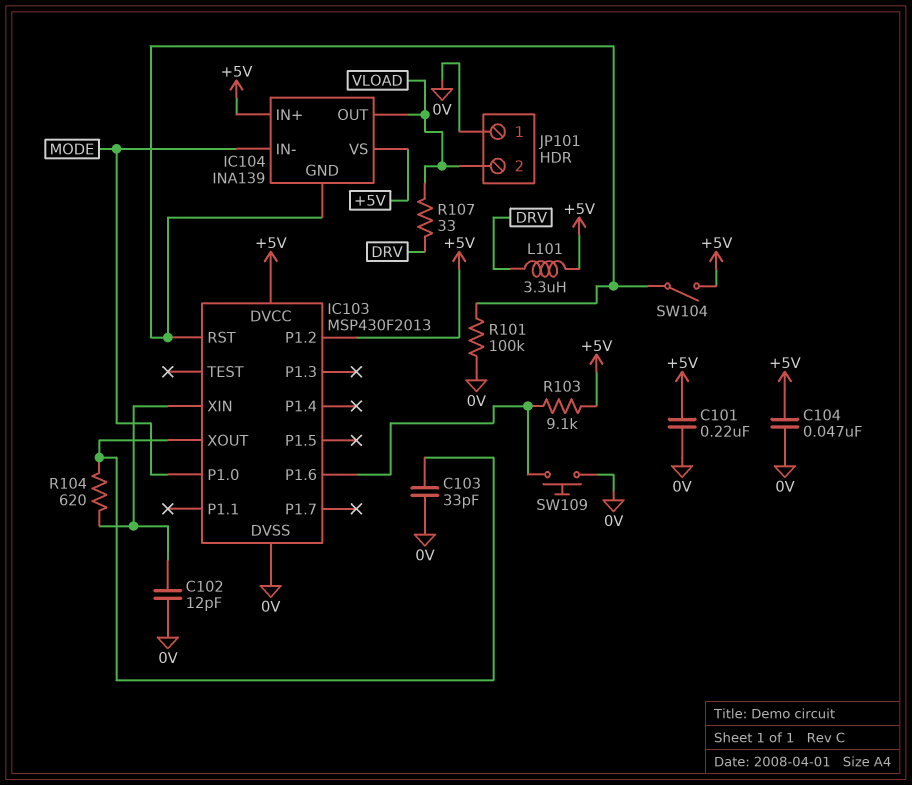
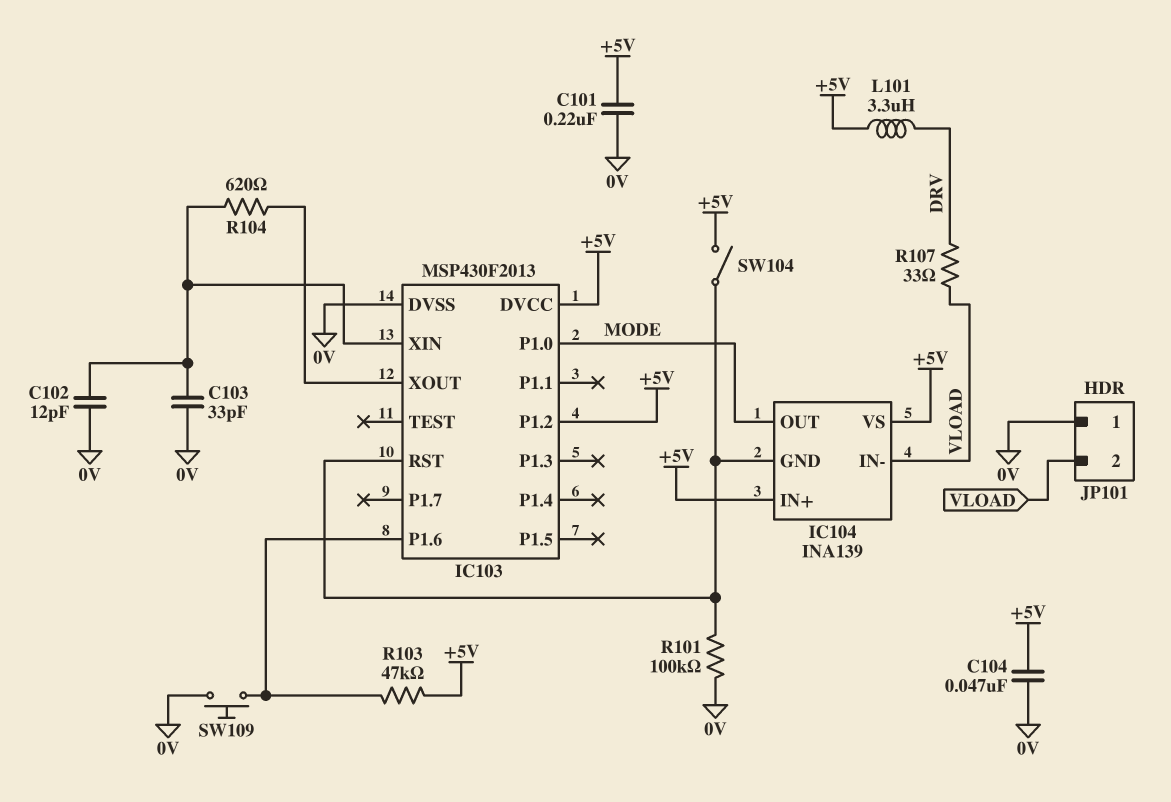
C103: 33pF (0V, IC103/XOUT) -> 33pF (0V, IC103/XIN)
IC104 pin IN-: MODE -> VLOAD
IC104 pin OUT: VLOAD -> MODE
R103: 9.1k (+5V, IC103/P1.6) -> 47k (+5V, IC103/P1.6)

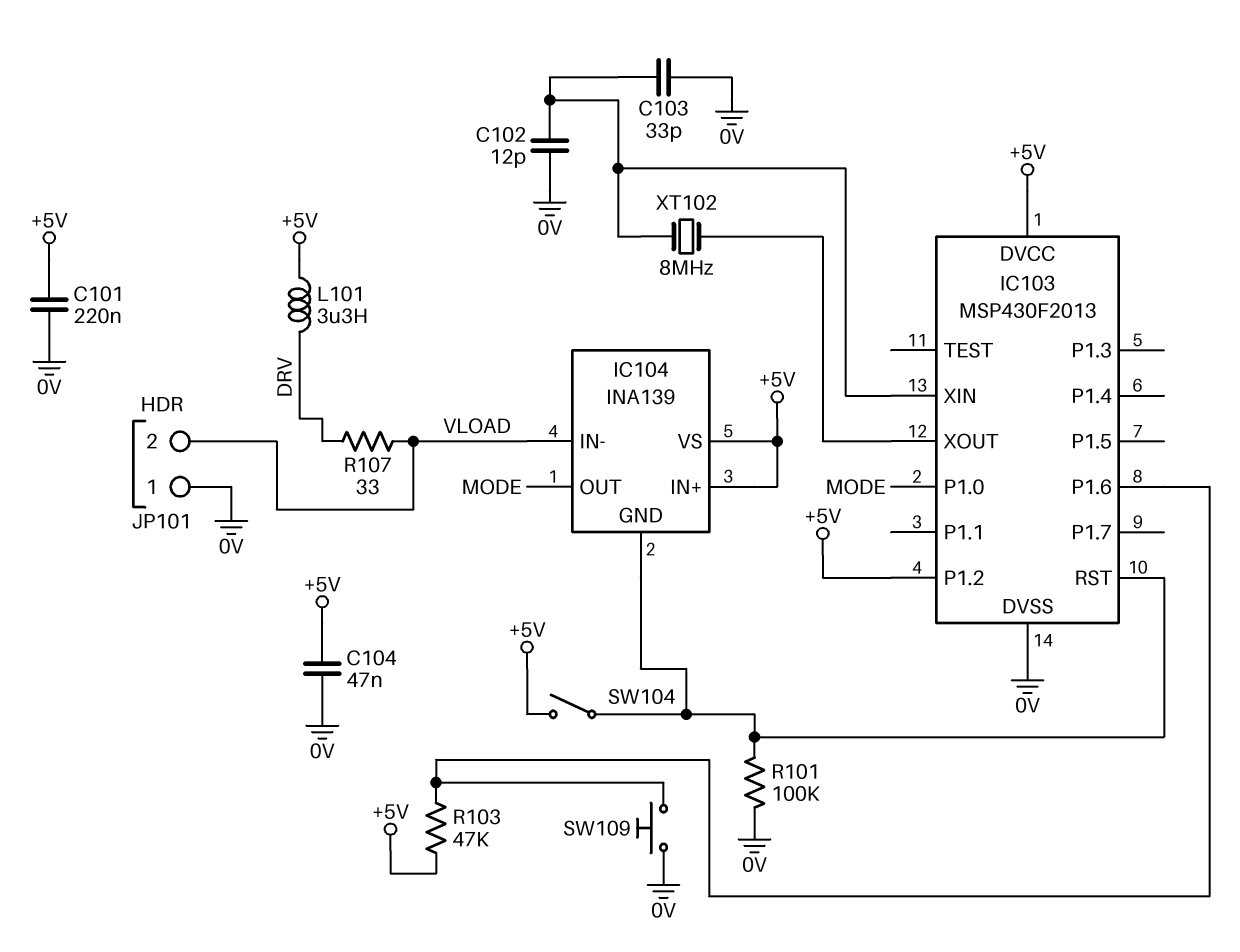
R104: 620 (IC103/XIN, IC103/XOUT) -> none
XT102: none -> 8MHz (IC103/XIN, IC103/XOUT)

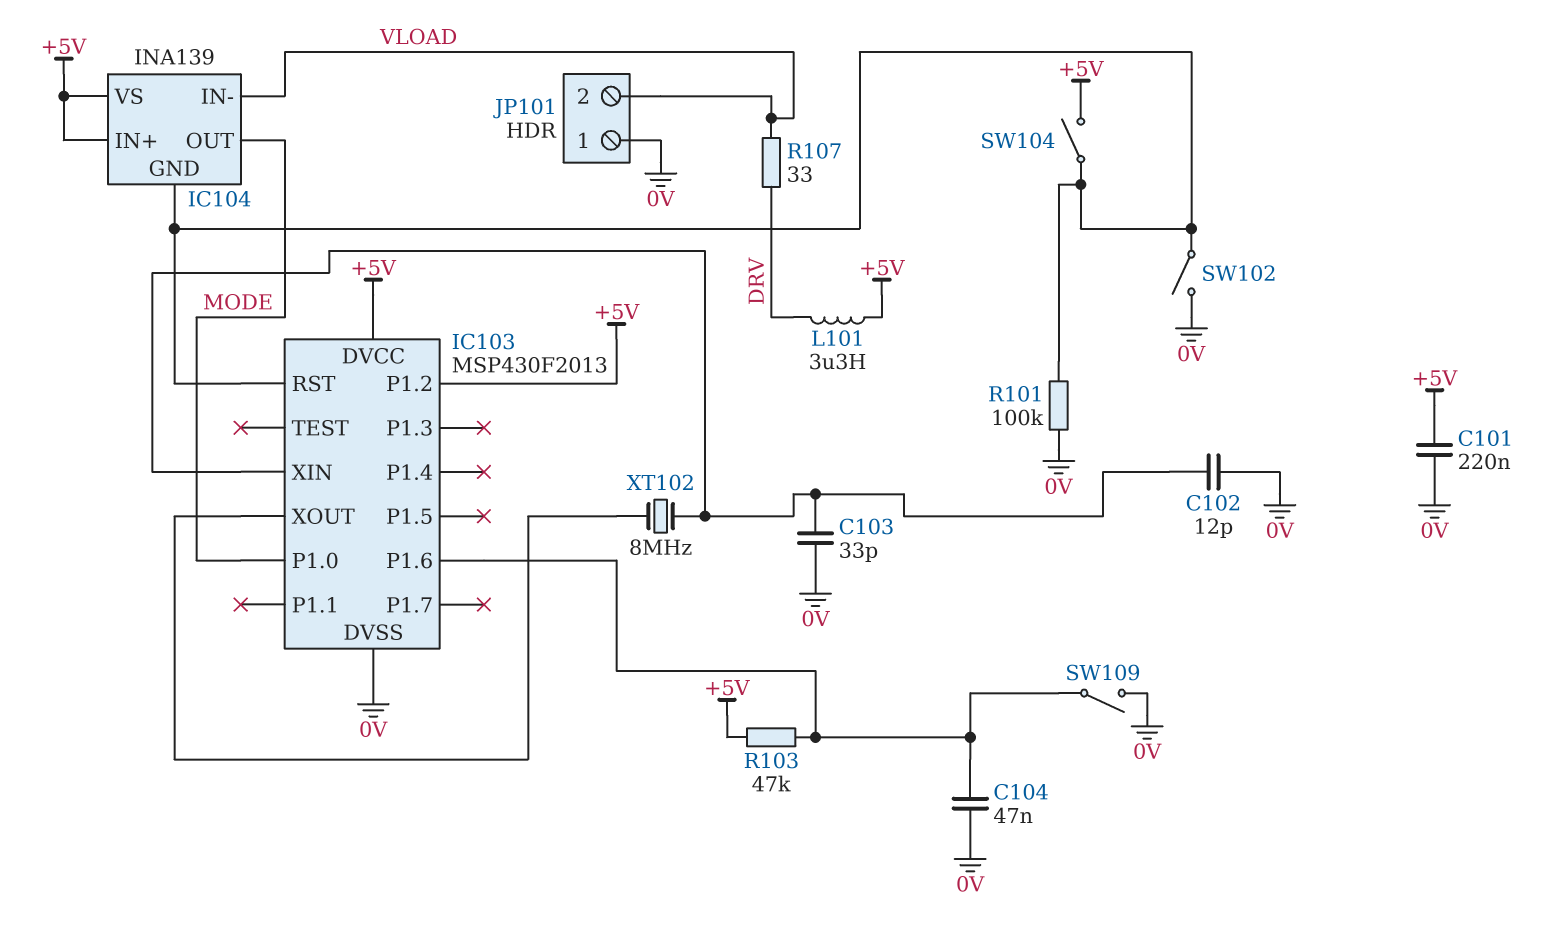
C104: 47nF (+5V, 0V) -> 47nF (0V, IC103/P1.6)
SW102: none -> switch (0V, IC103/RST)
SW109: button (0V, IC103/P1.6) -> switch (0V, IC103/P1.6)

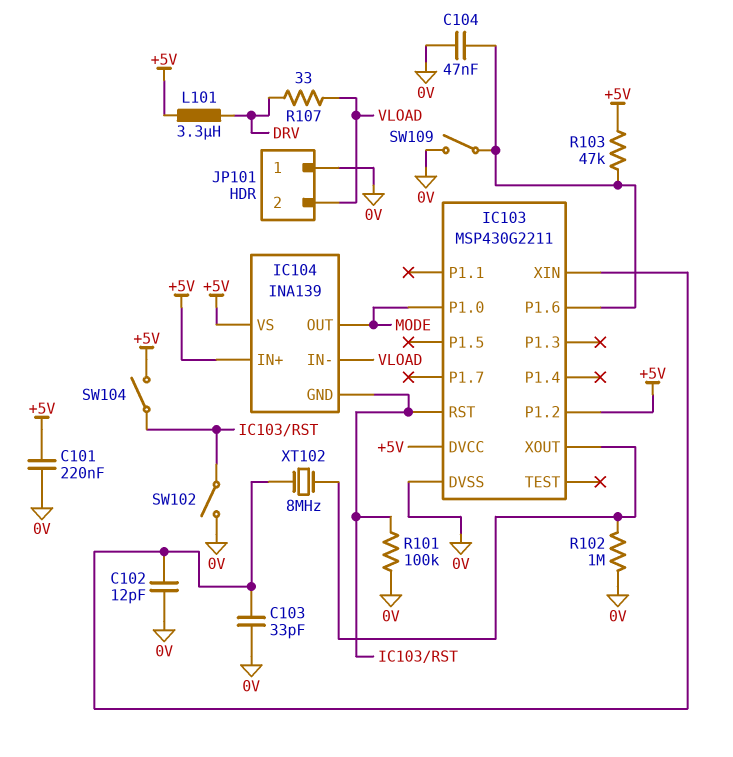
IC103: MSP430F2013 -> MSP430G2211
R102: none -> 1M (0V, IC103/XOUT)

